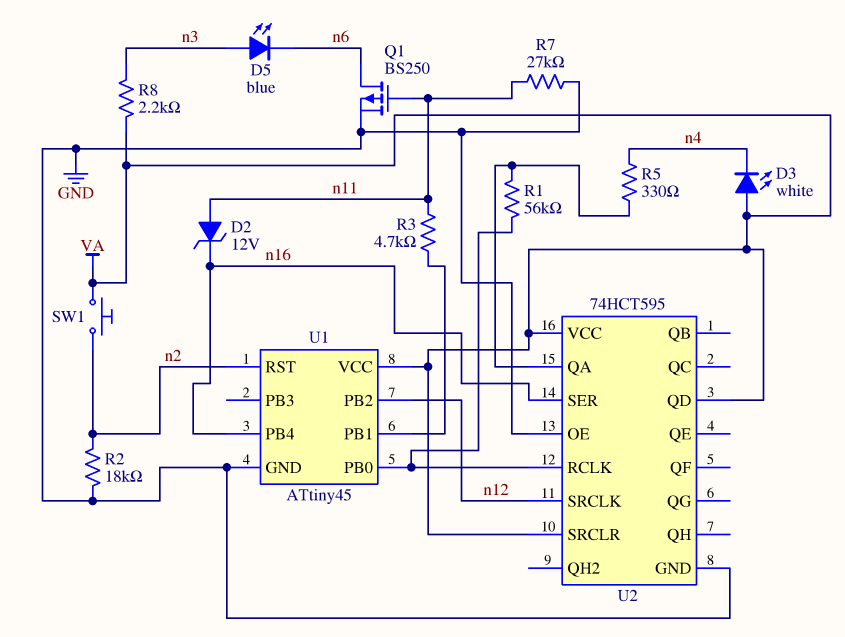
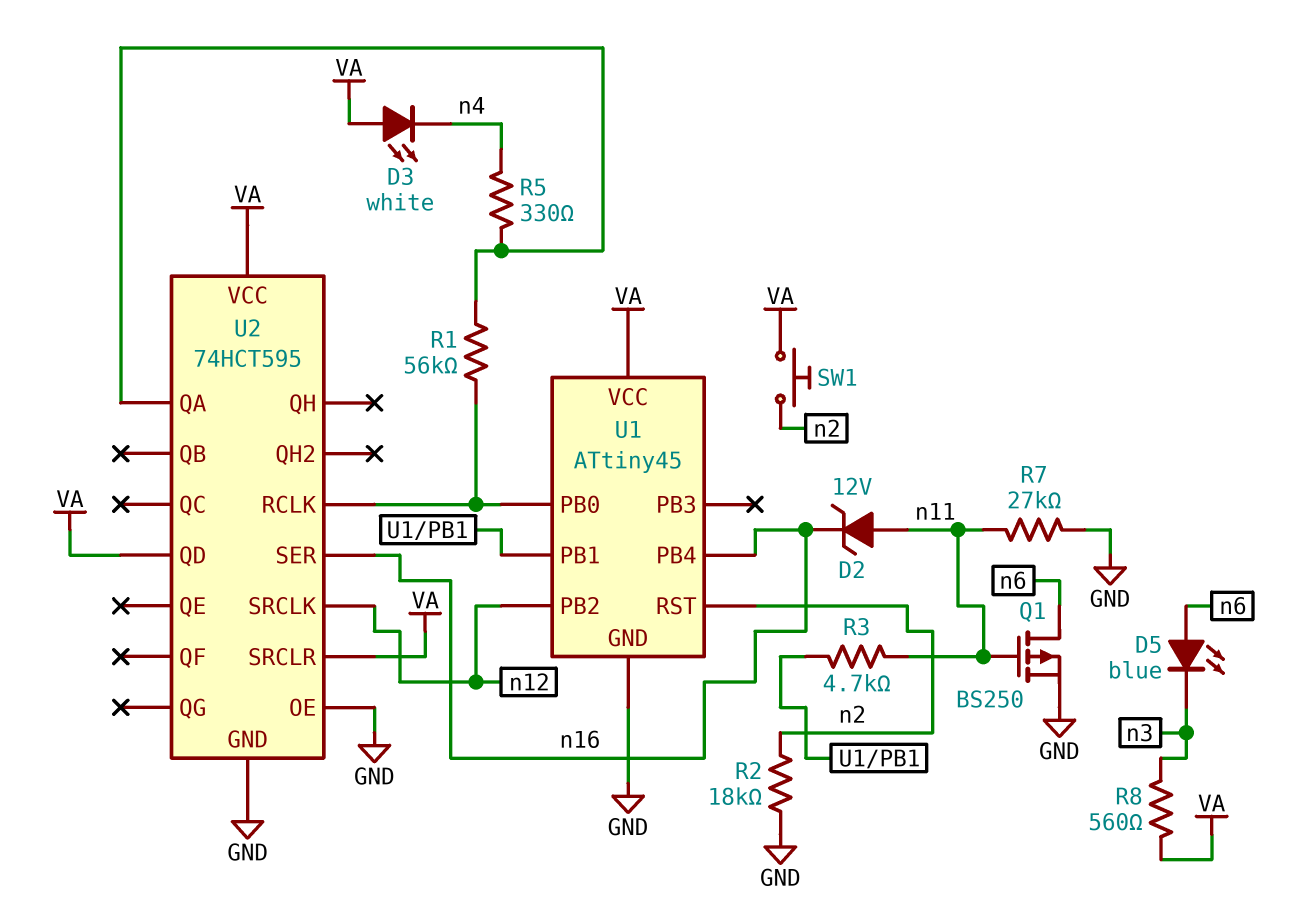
D5: LED blue (A n3, K n6) -> LED blue (A n6, K n3)
R8: 2.2k (VA, n3) -> 560 (VA, n3)

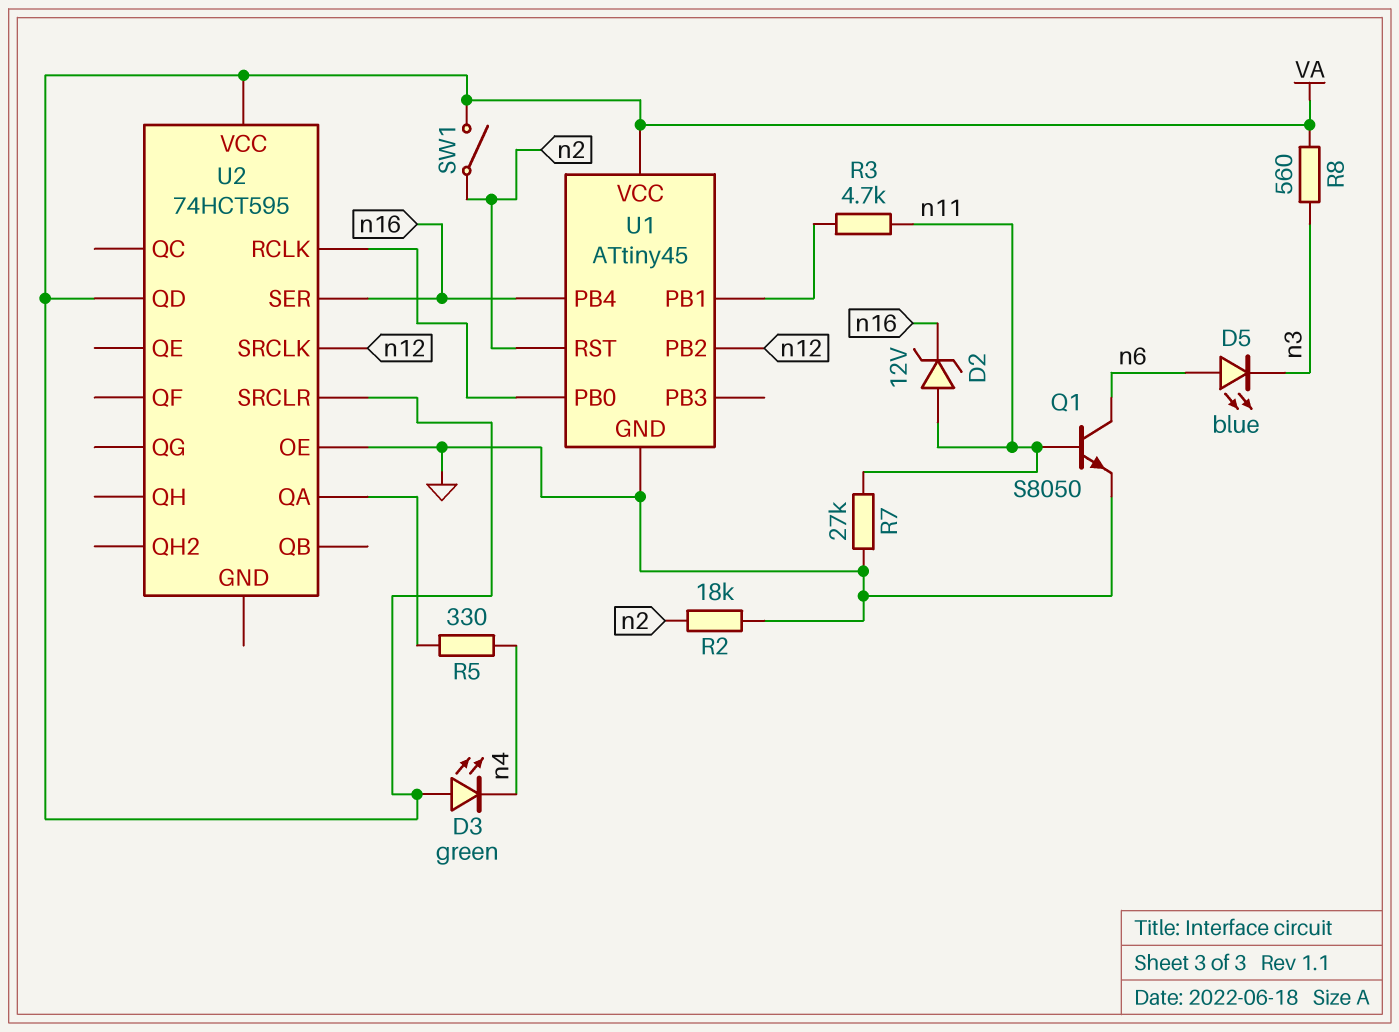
D3: LED white (A VA, K n4) -> LED green (A VA, K n4)
Q1: PMOS BS250 (G n11, D n6, S GND) -> NPN S8050 (B n11, C n6, E GND)
R1: 56k (U1/PB0, U2/QA) -> none
SW1: button (VA, n2) -> switch (VA, n2)
U2 pin GND: GND -> none

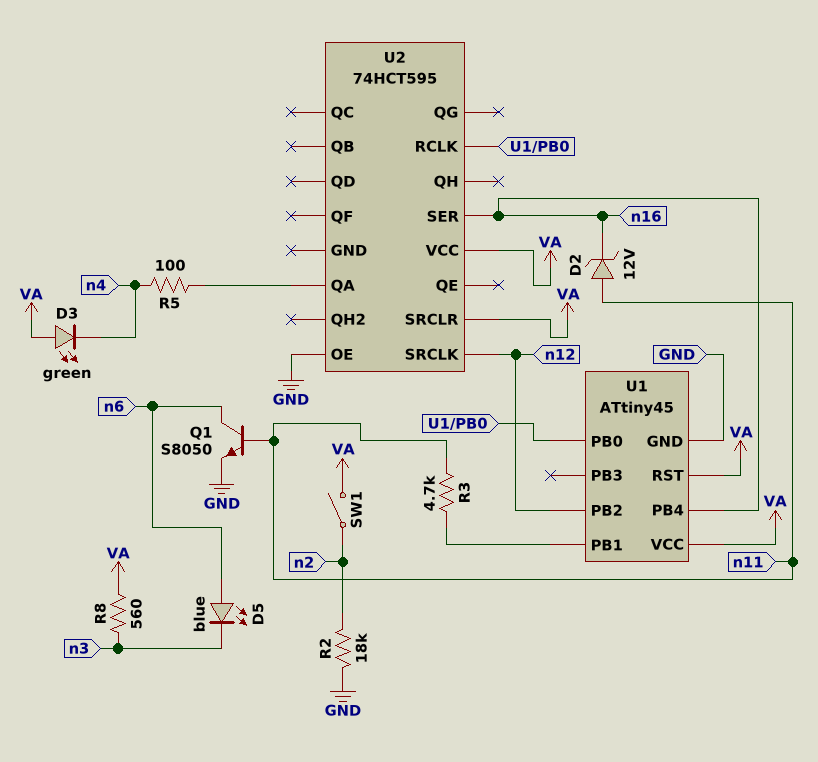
R5: 330 (U2/QA, n4) -> 100 (U2/QA, n4)
R7: 27k (GND, n11) -> none
U1 pin RST: n2 -> VA
U2 pin QD: VA -> none

